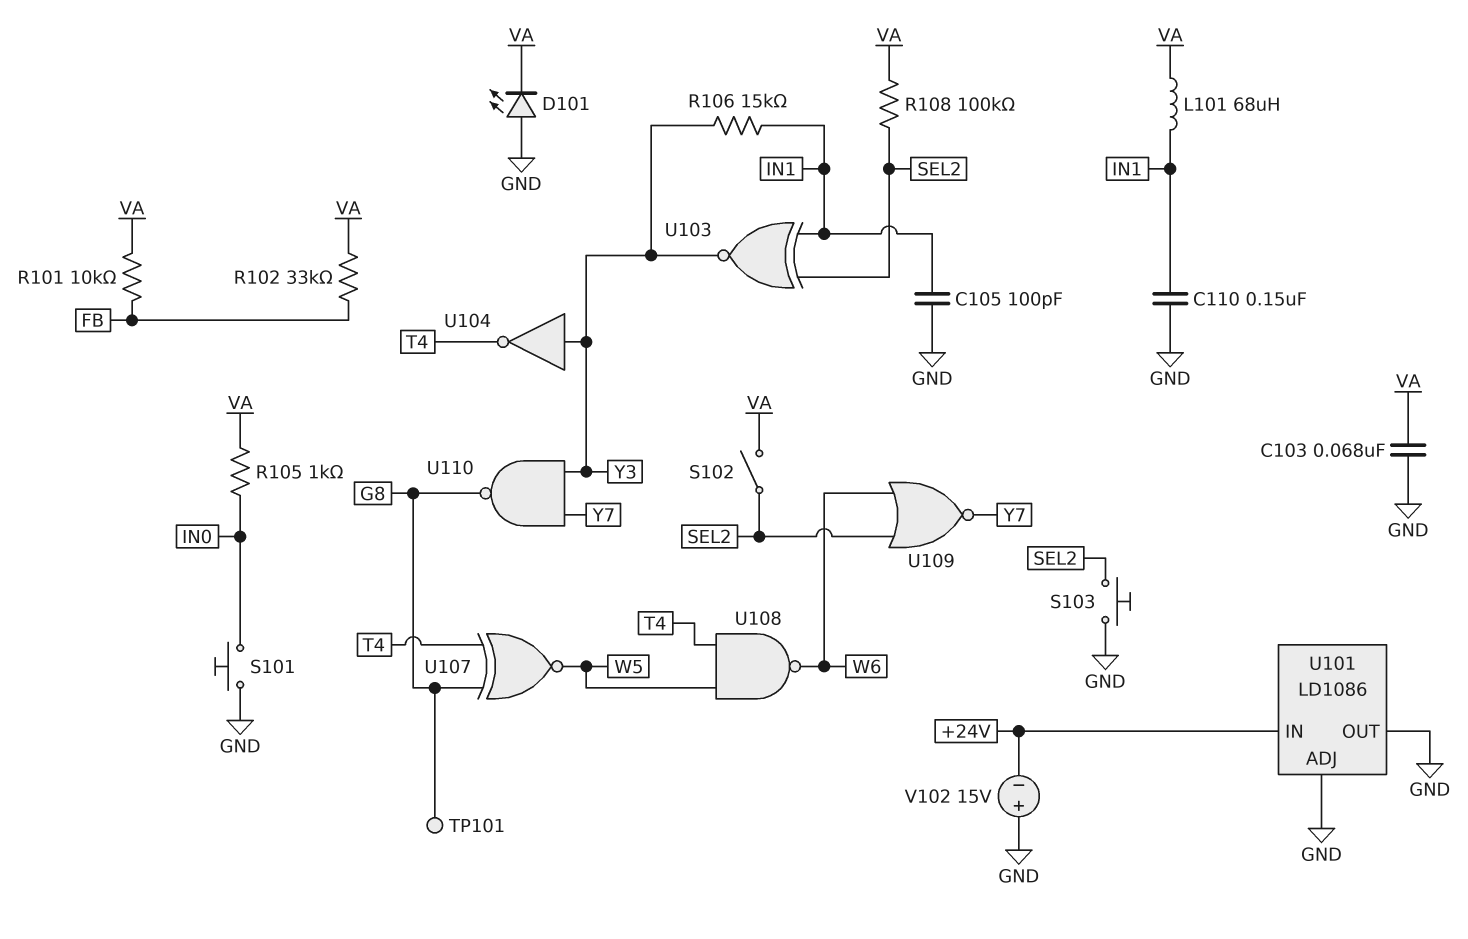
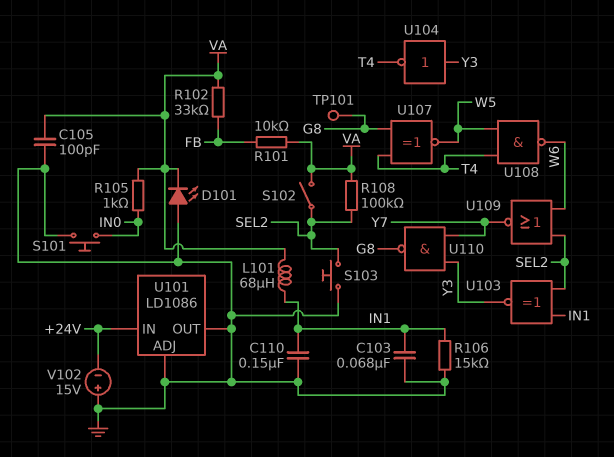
C103: 68nF (GND, VA) -> 68nF (GND, IN1)
C105: 100pF (GND, IN1) -> 100pF (GND, VA)
R106: 15k (IN1, Y3) -> 15k (GND, IN1)

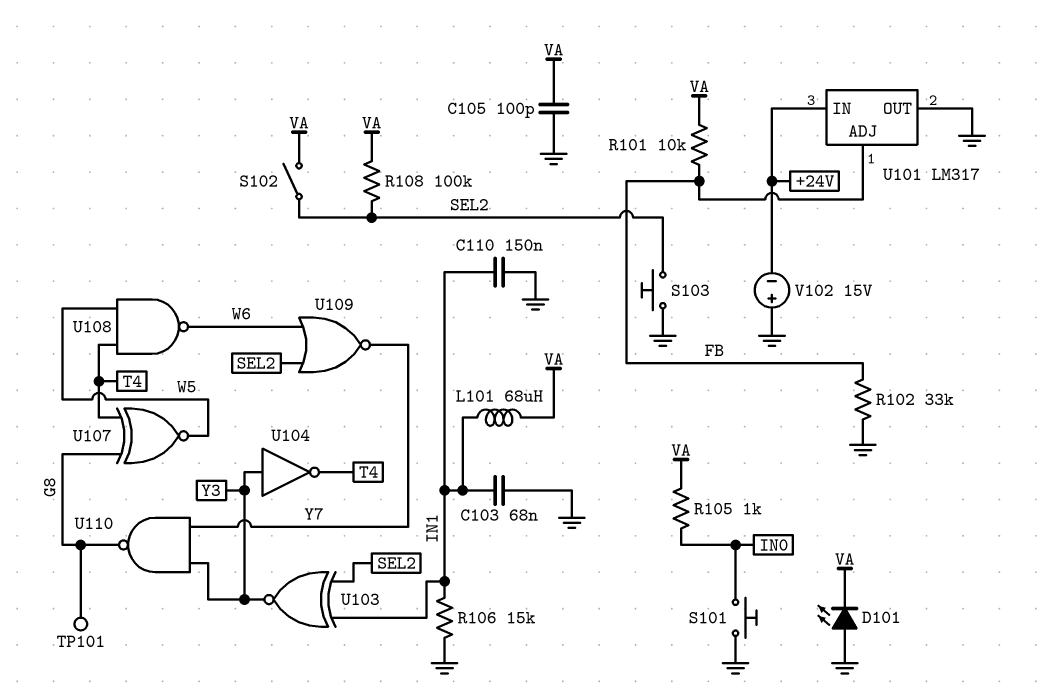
R102: 33k (FB, VA) -> 33k (FB, GND)
U101: LD1086 -> LM317
U101 pin ADJ: GND -> FB

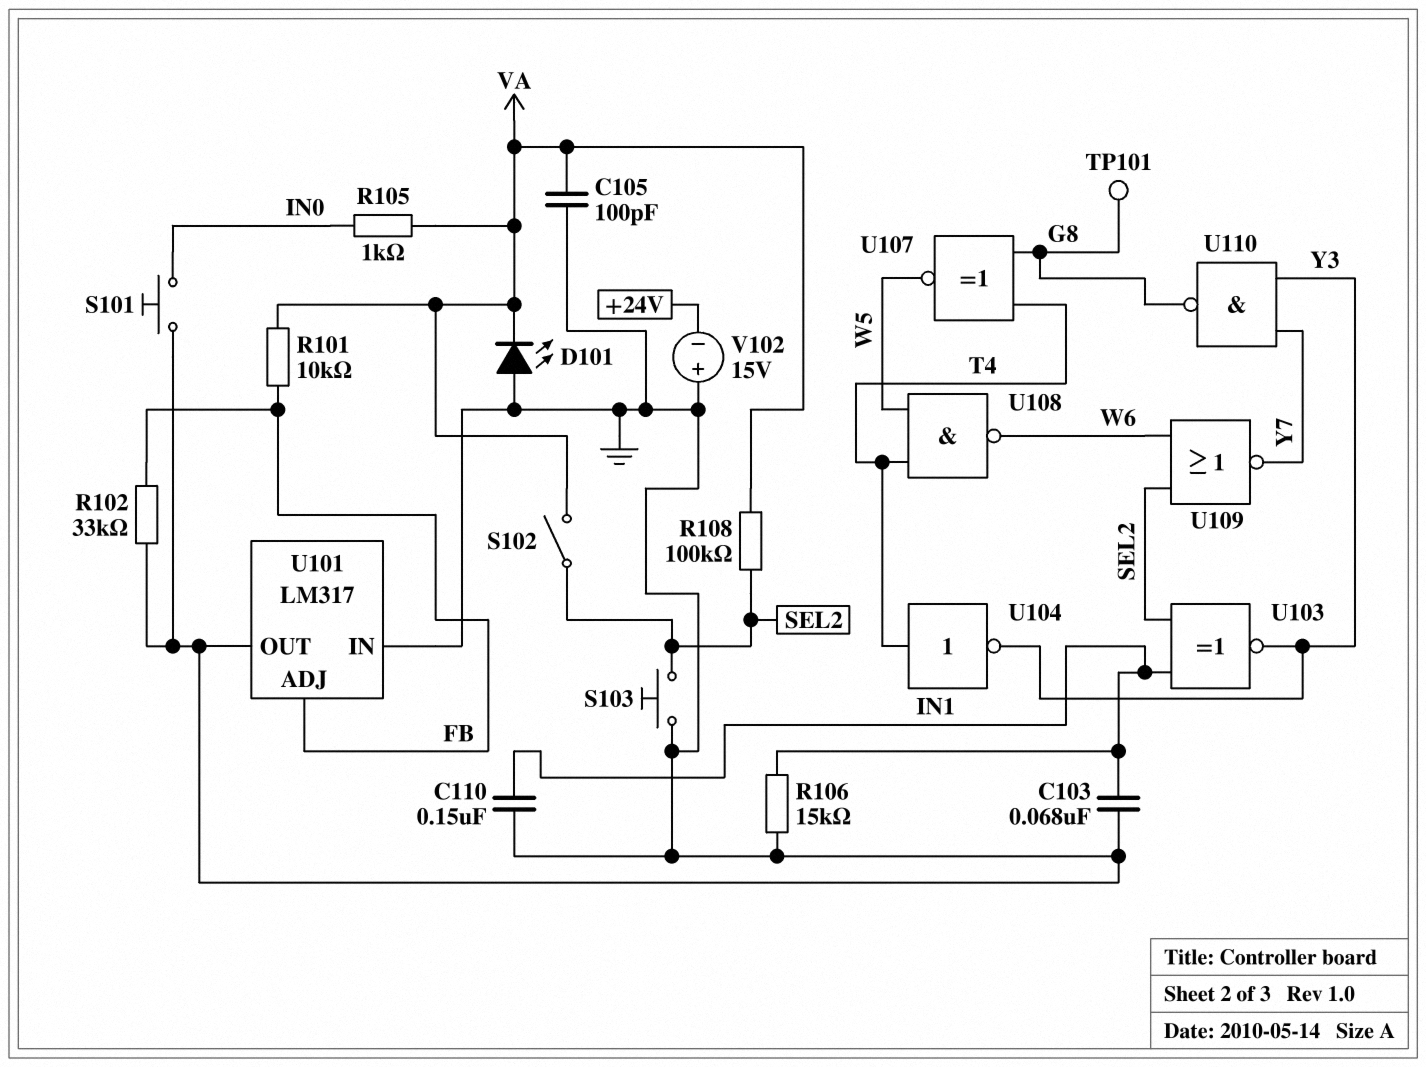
L101: 68uH (IN1, VA) -> none
U101 pin IN: +24V -> GND
U104: NOT (in Y3, out T4) -> NOT (in T4, out Y3)

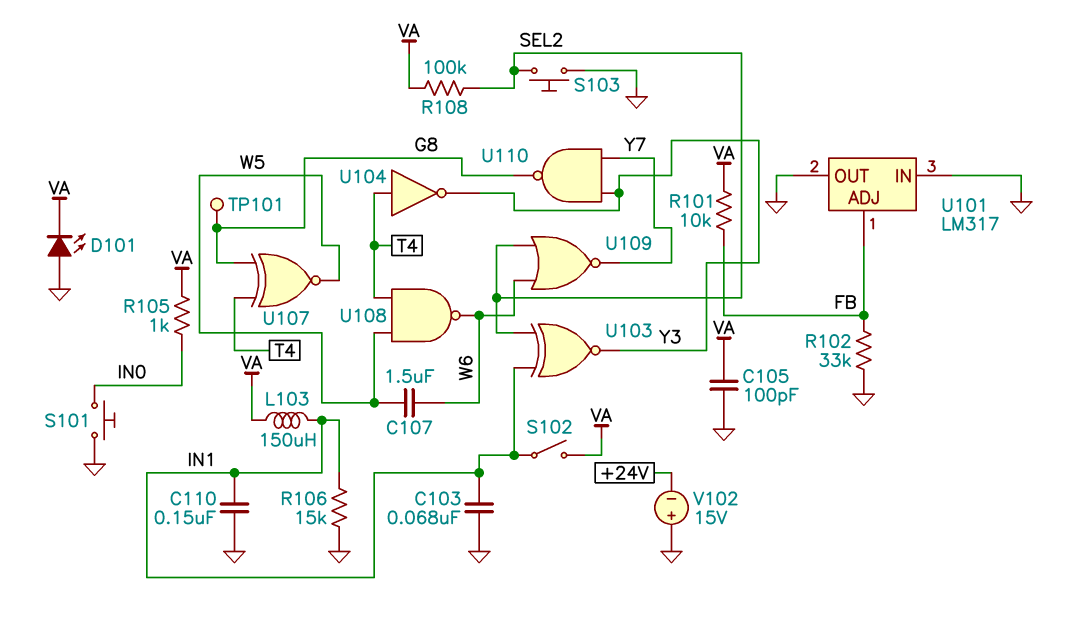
C107: none -> 1.5uF (W5, W6)
L103: none -> 150uH (IN1, VA)
S102: switch (SEL2, VA) -> switch (IN1, VA)

